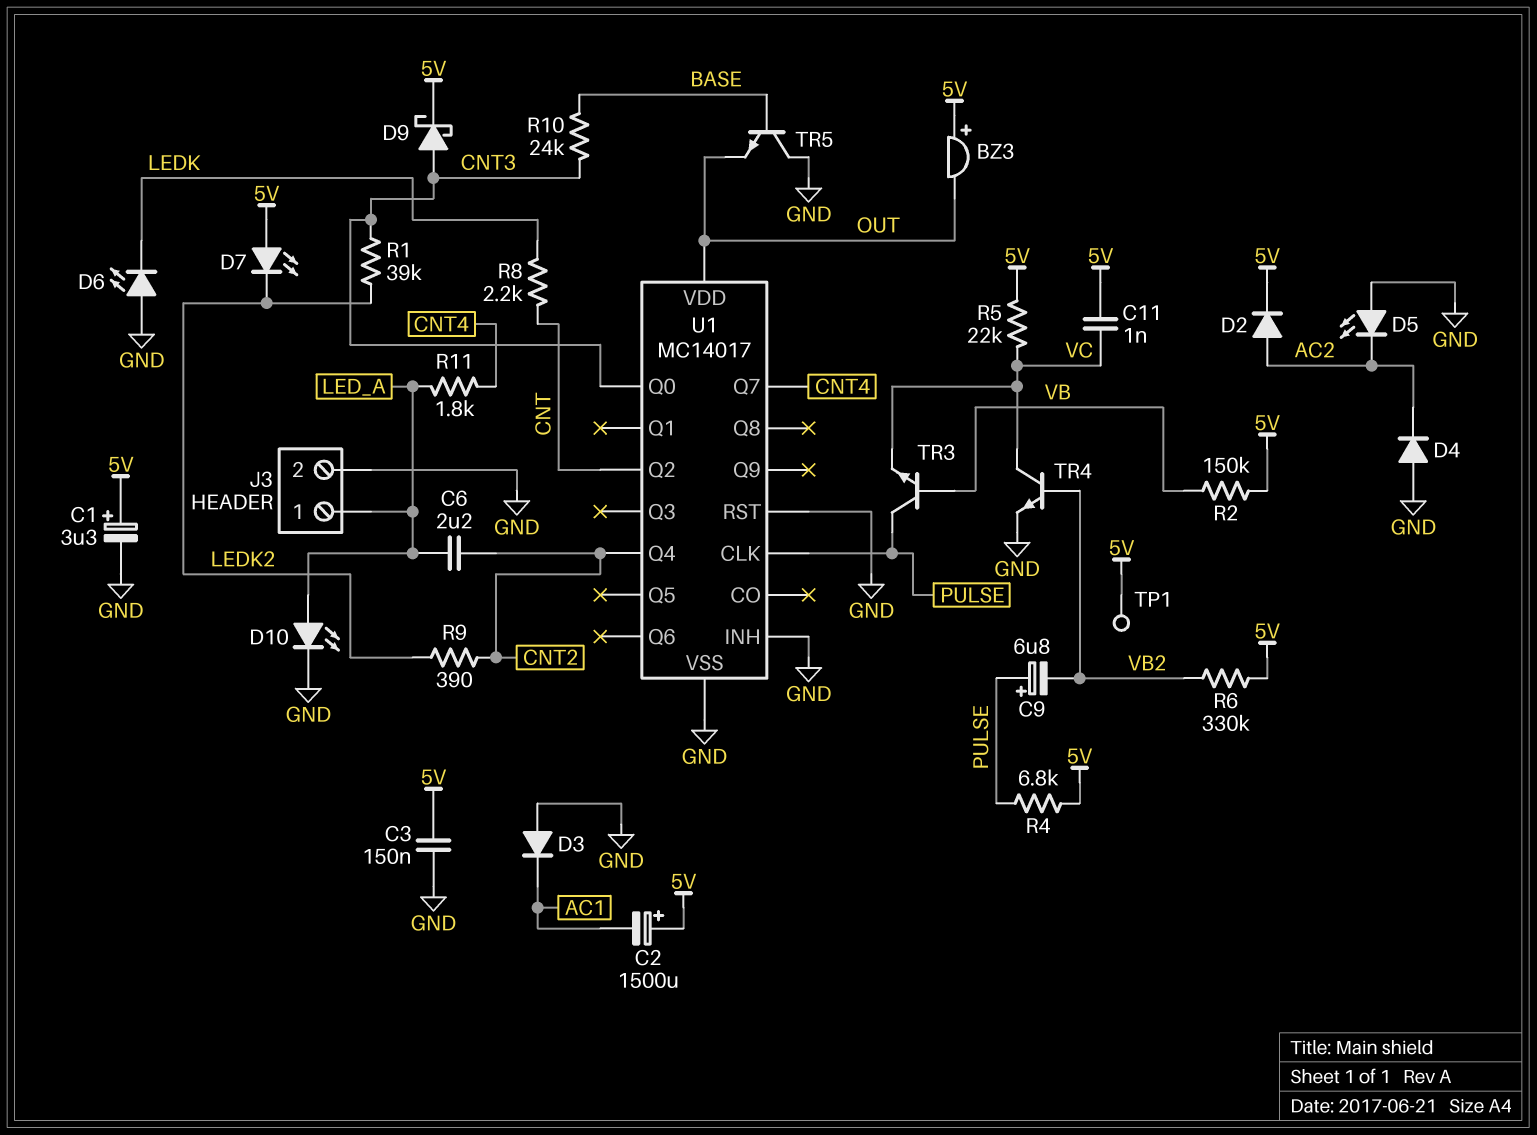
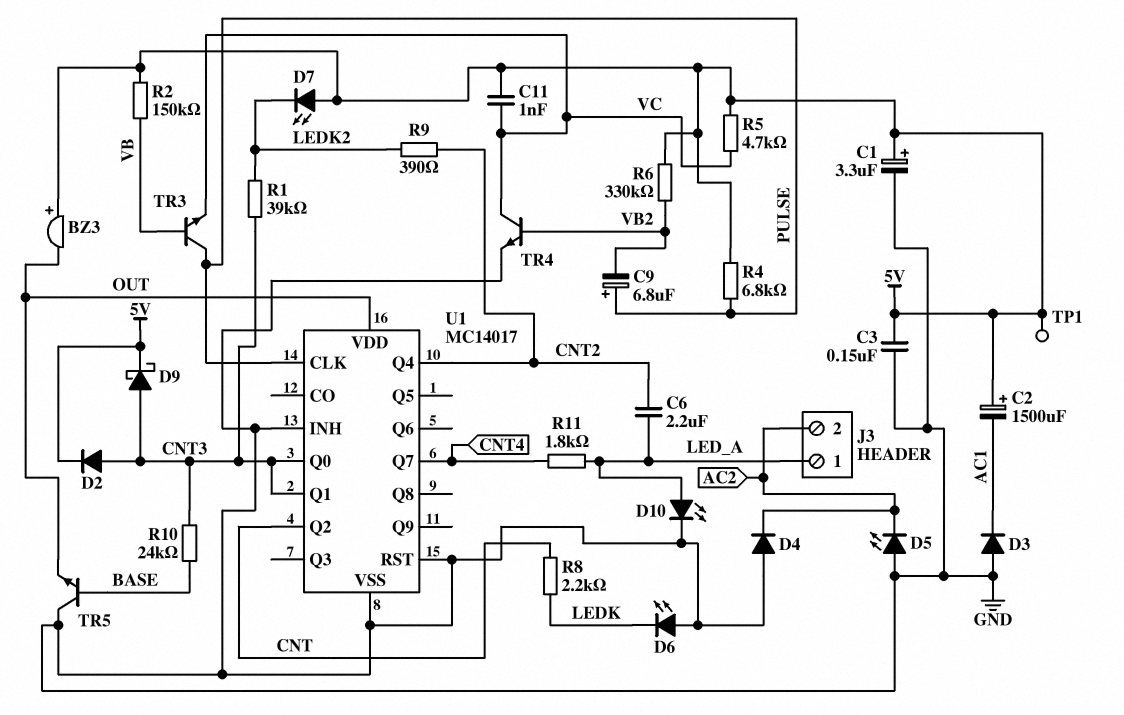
D2: diode (A AC2, K 5V) -> diode (A CNT3, K 5V)
J3 pin 2: GND -> AC2
R5: 22k (5V, VC) -> 4.7k (5V, VC)
U1 pin Q1: none -> CNT3

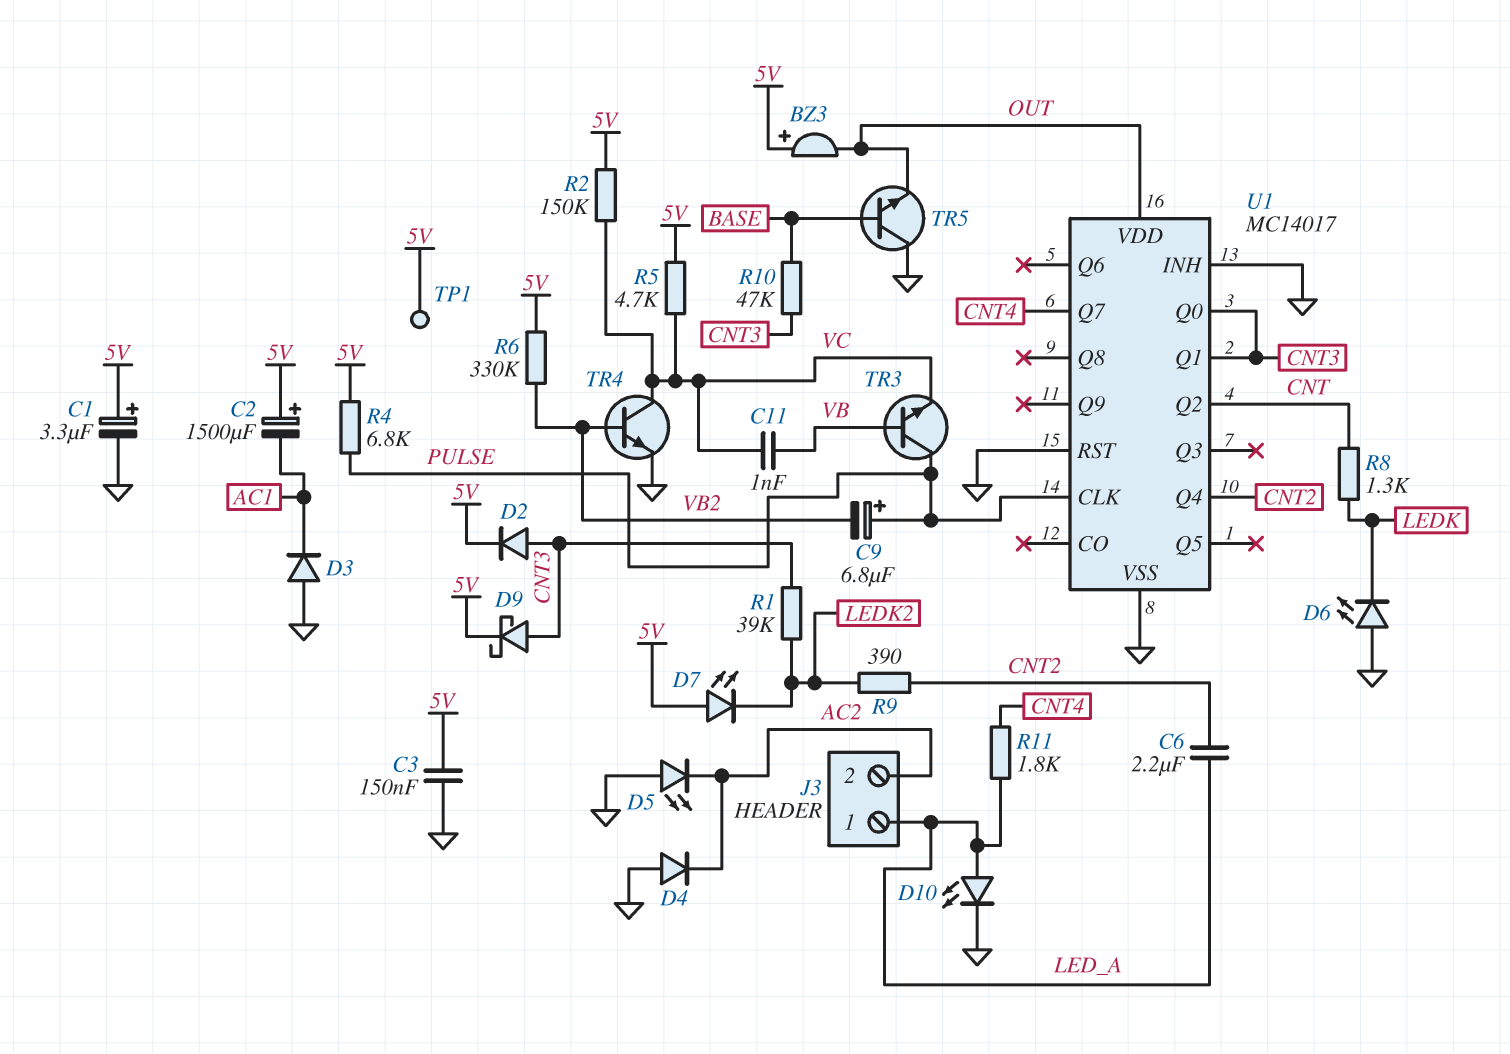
C11: 1nF (5V, VC) -> 1nF (VB, VC)
R2: 150k (5V, VB) -> 150k (5V, VC)
R8: 2.2k (CNT, LEDK) -> 1.3k (CNT, LEDK)
R10: 24k (BASE, CNT3) -> 47k (BASE, CNT3)

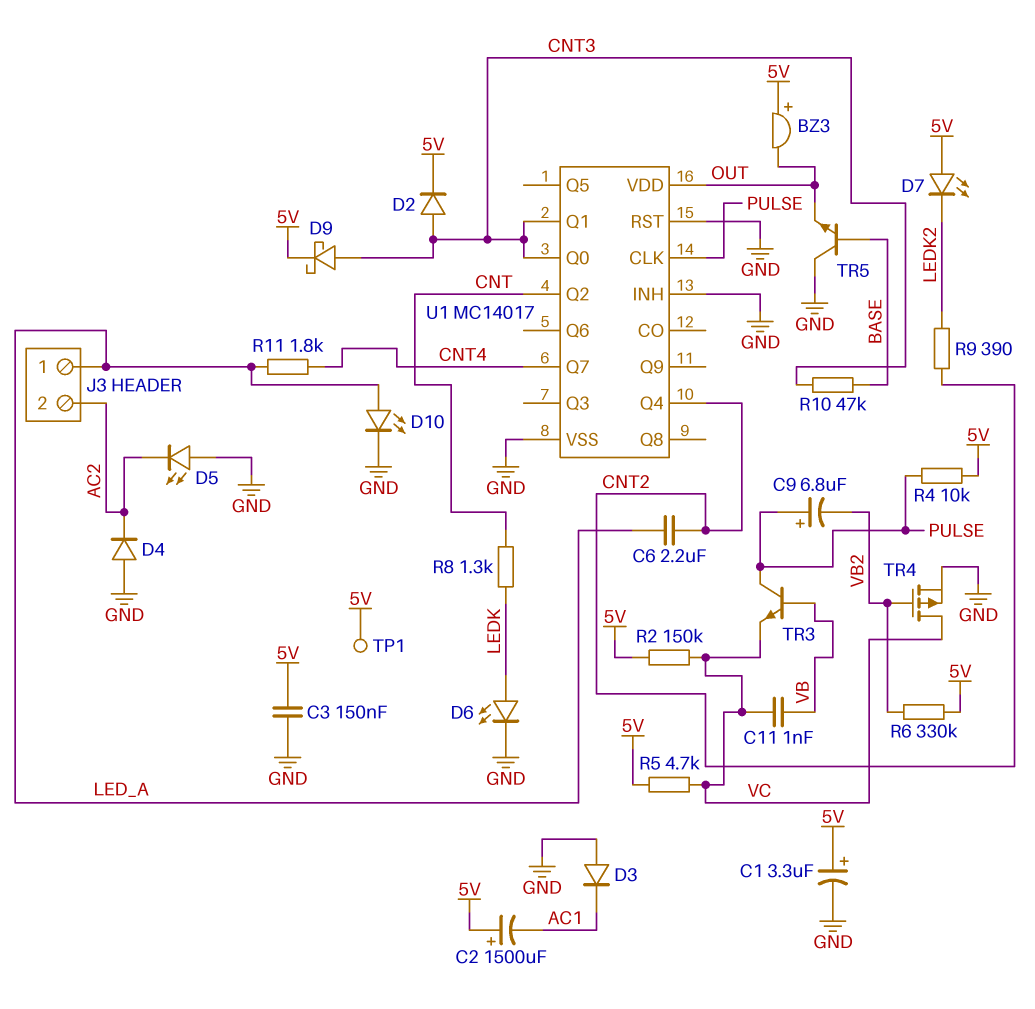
D6: LED (A GND, K LEDK) -> LED (A LEDK, K GND)
R1: 39k (CNT3, LEDK2) -> none
R4: 6.8k (5V, PULSE) -> 10k (5V, PULSE)
TR4: NPN (B VB2, C VC, E GND) -> PMOS (G VB2, D VC, S GND)

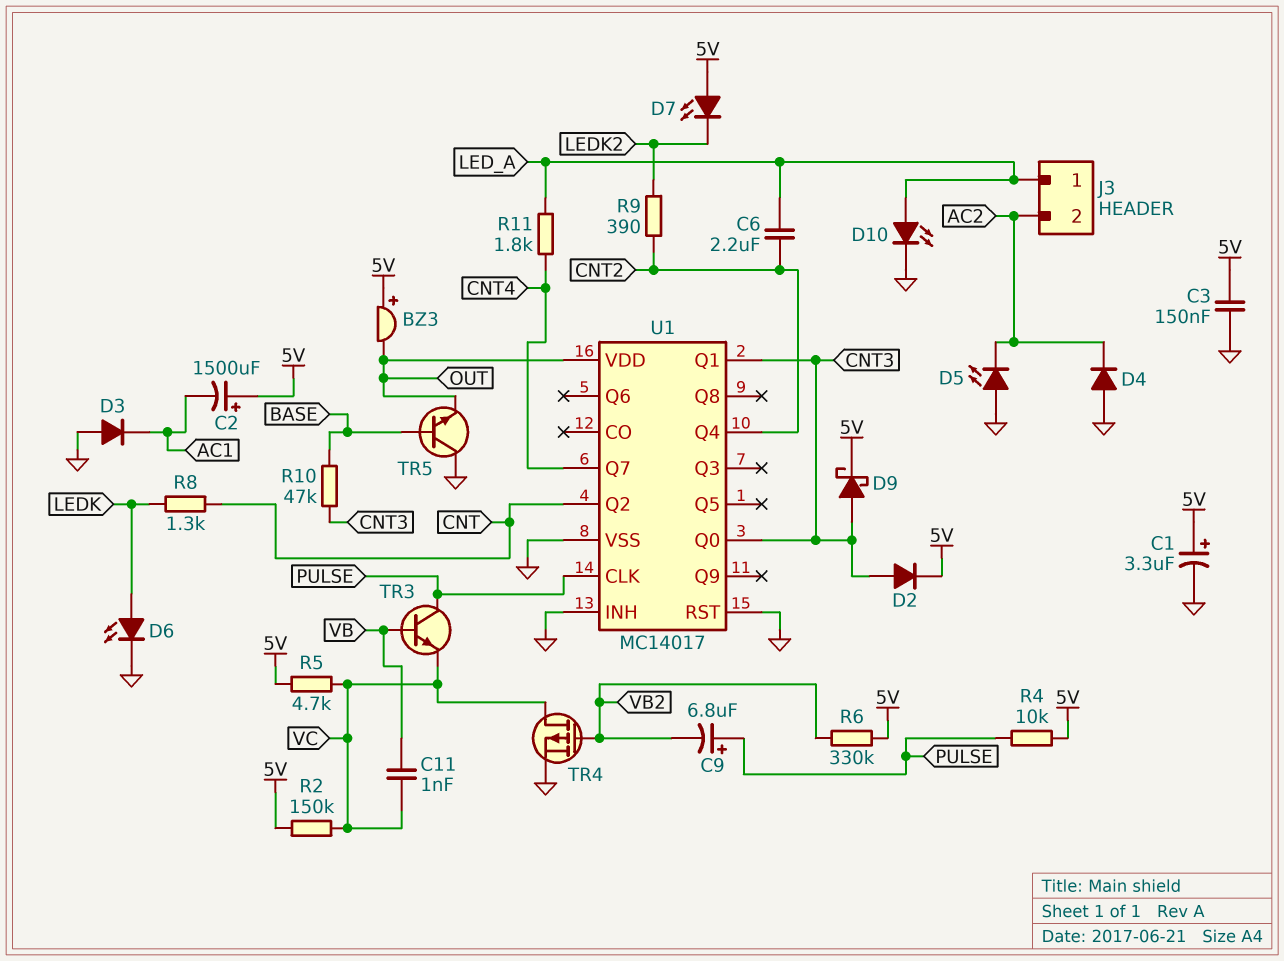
TP1: test point (5V) -> none

